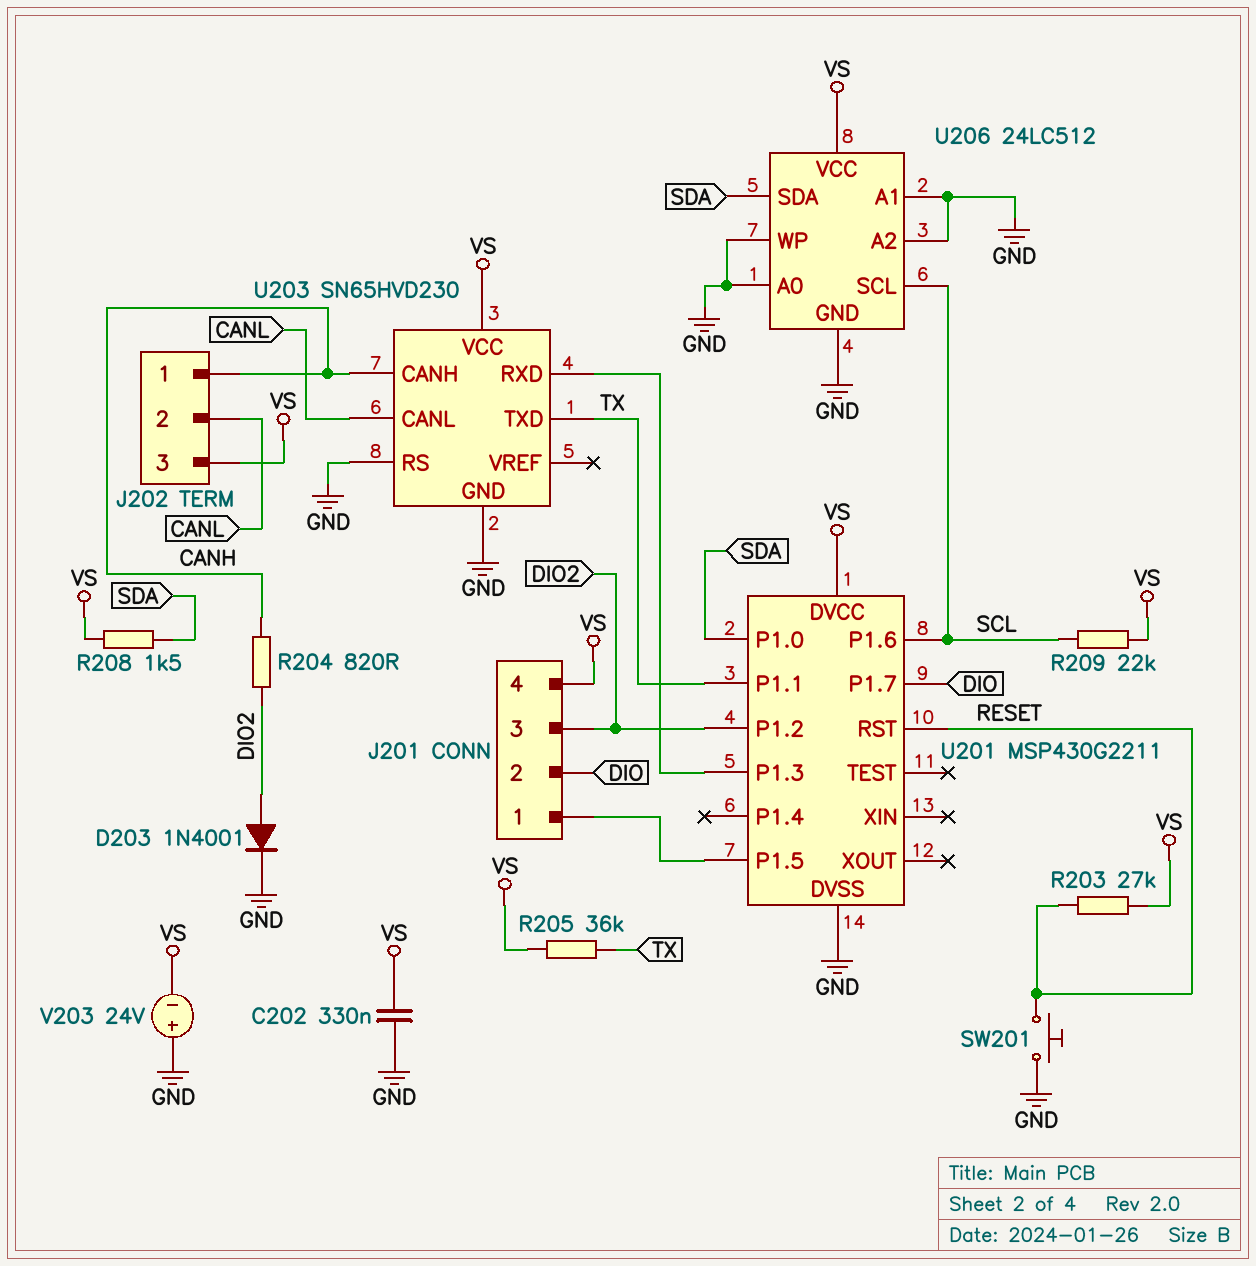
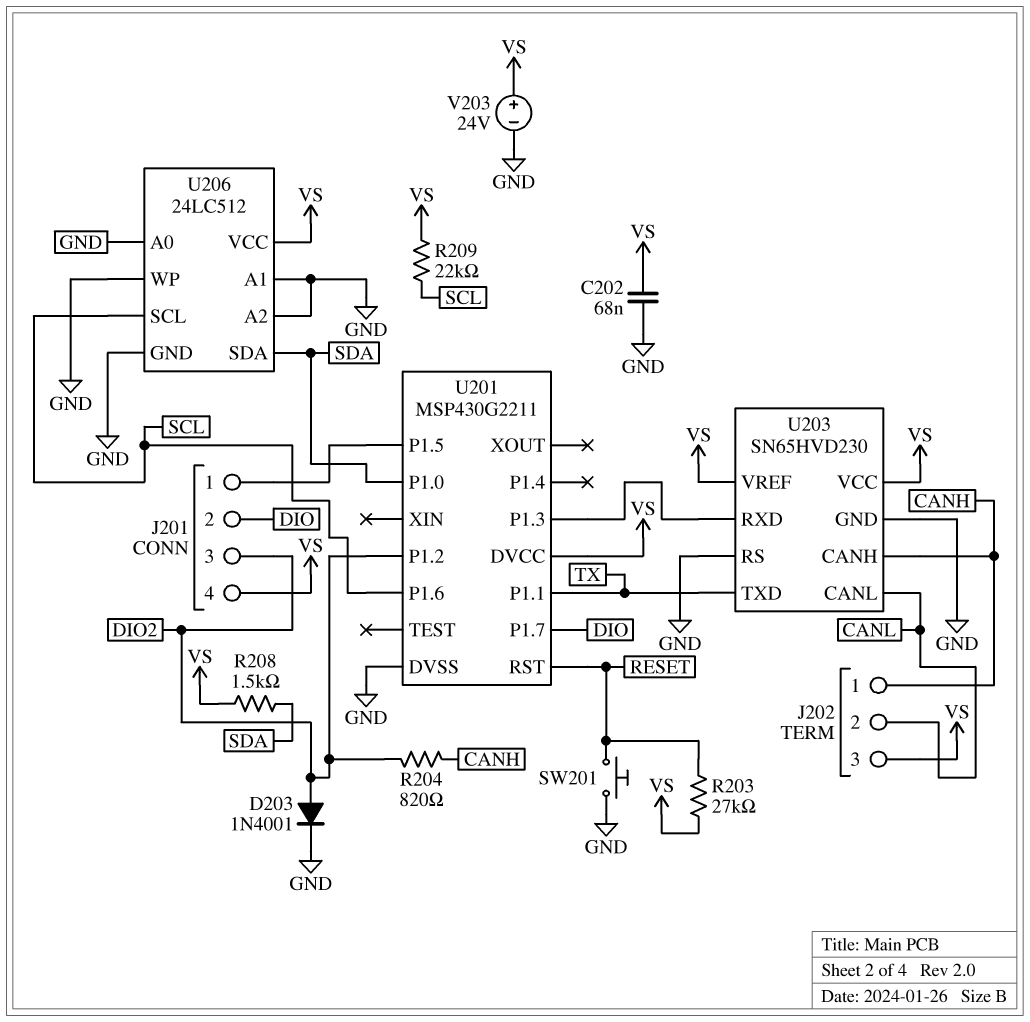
C202: 330nF (GND, VS) -> 68nF (GND, VS)
R205: 36k (TX, VS) -> none
U203 pin VREF: none -> VS
V203: 24V (plus GND, minus VS) -> 24V (plus VS, minus GND)

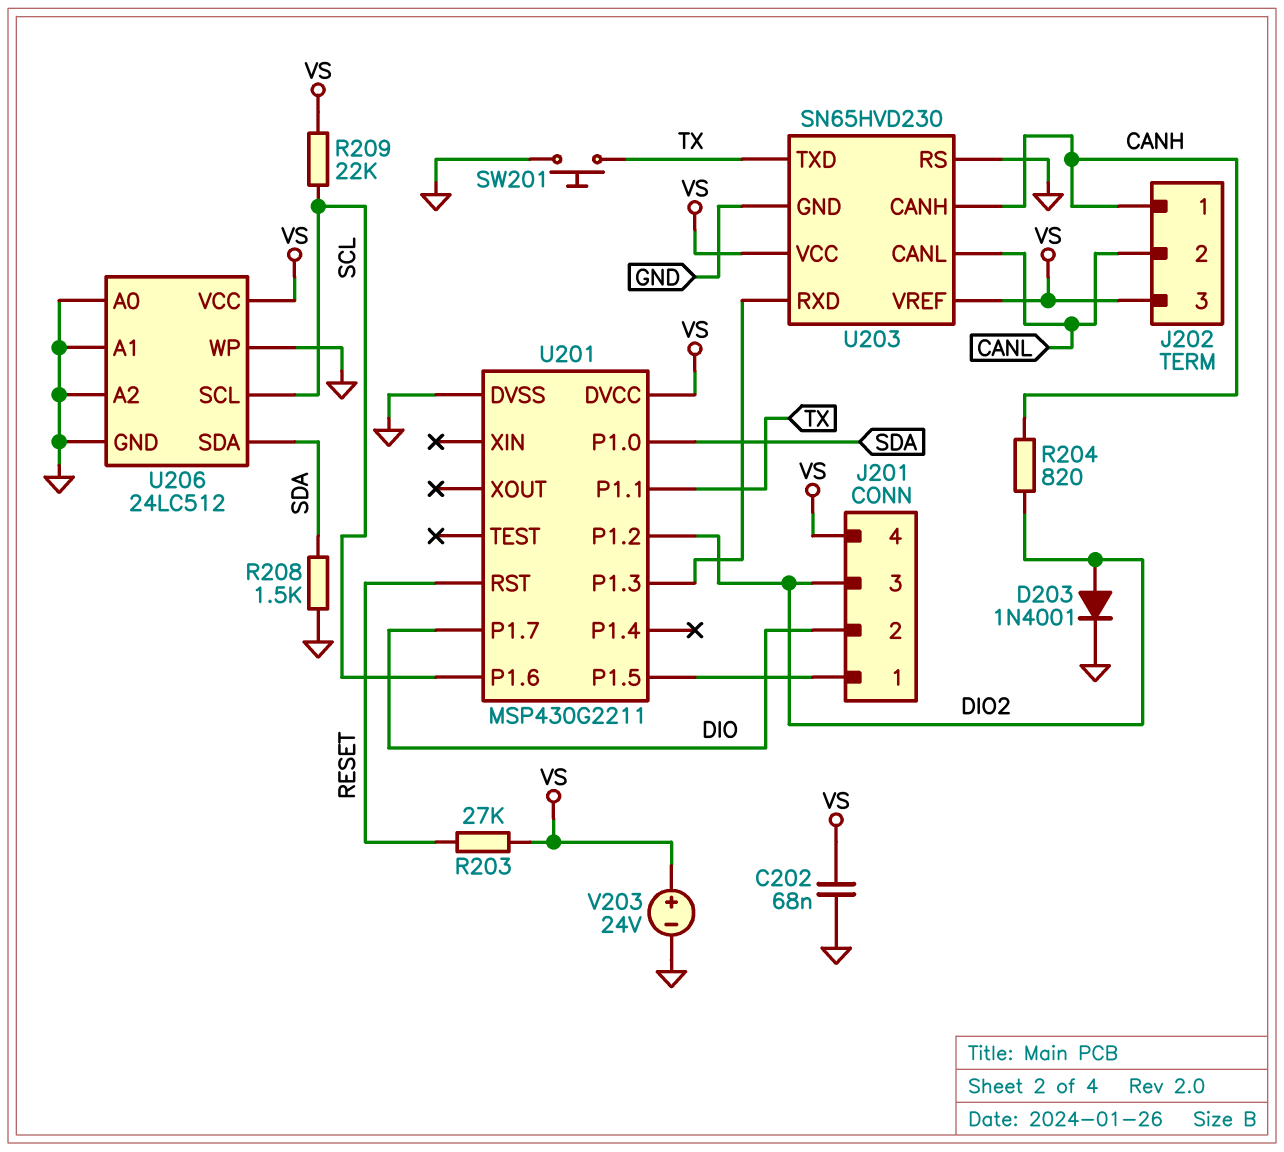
R208: 1.5k (SDA, VS) -> 1.5k (GND, SDA)
SW201: button (GND, RESET) -> button (GND, TX)

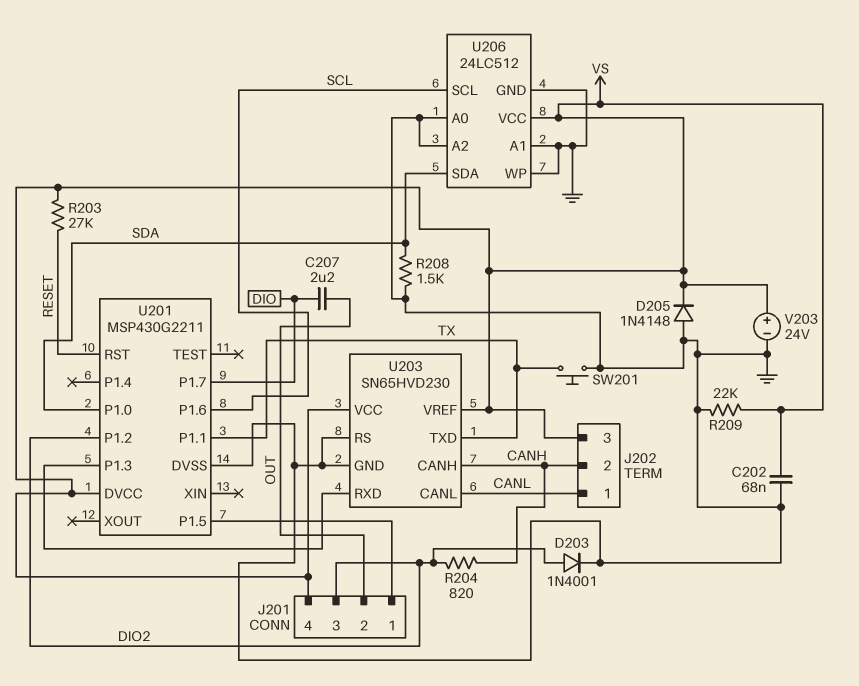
C207: none -> 2.2uF (DIO, OUT)
D205: none -> diode 1N4148 (A GND, K VS)
J201 pin 2: DIO -> OUT
J202 pin 1: CANH -> CANL
J202 pin 2: CANL -> CANH
R209: 22k (SCL, VS) -> 22k (GND, VS)

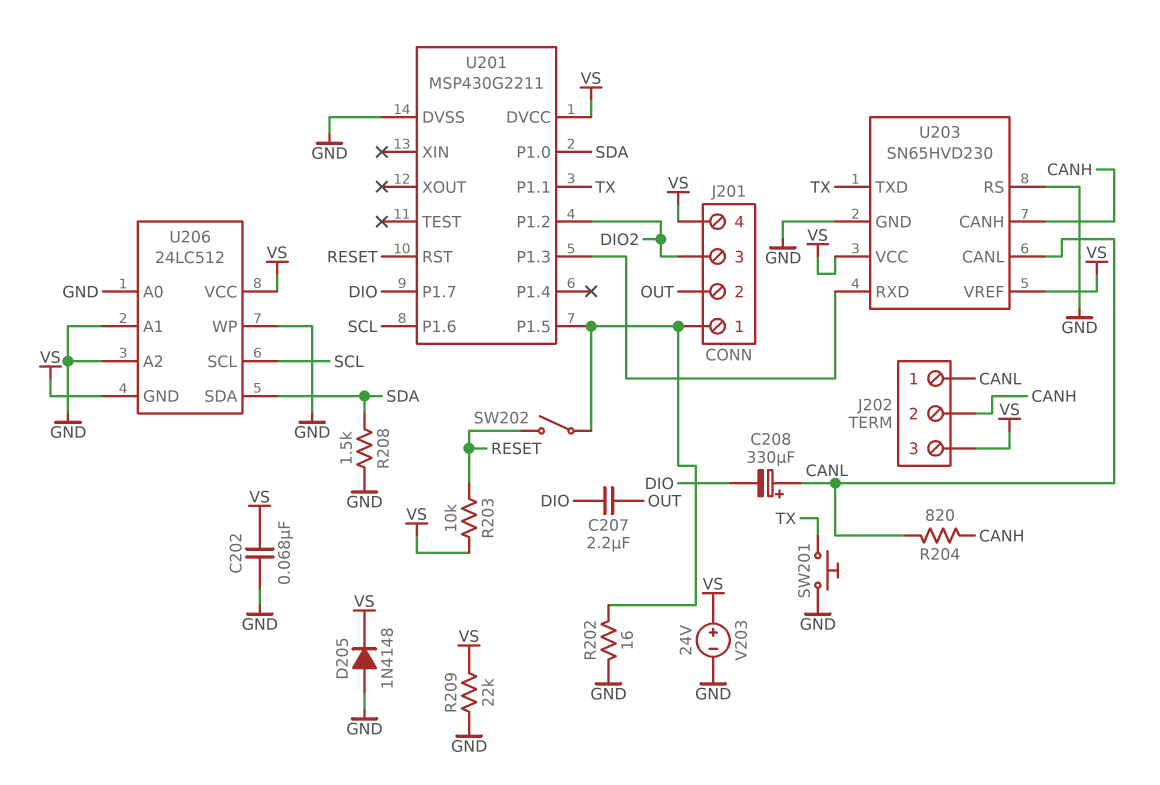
C208: none -> 330uF (plus CANL, minus DIO)
D203: diode 1N4001 (A DIO2, K GND) -> none
R202: none -> 16 (GND, J201/1)
R203: 27k (RESET, VS) -> 10k (RESET, VS)
R204: 820 (CANH, DIO2) -> 820 (CANH, CANL)
SW202: none -> switch (J201/1, RESET)
U206 pin GND: GND -> VS

